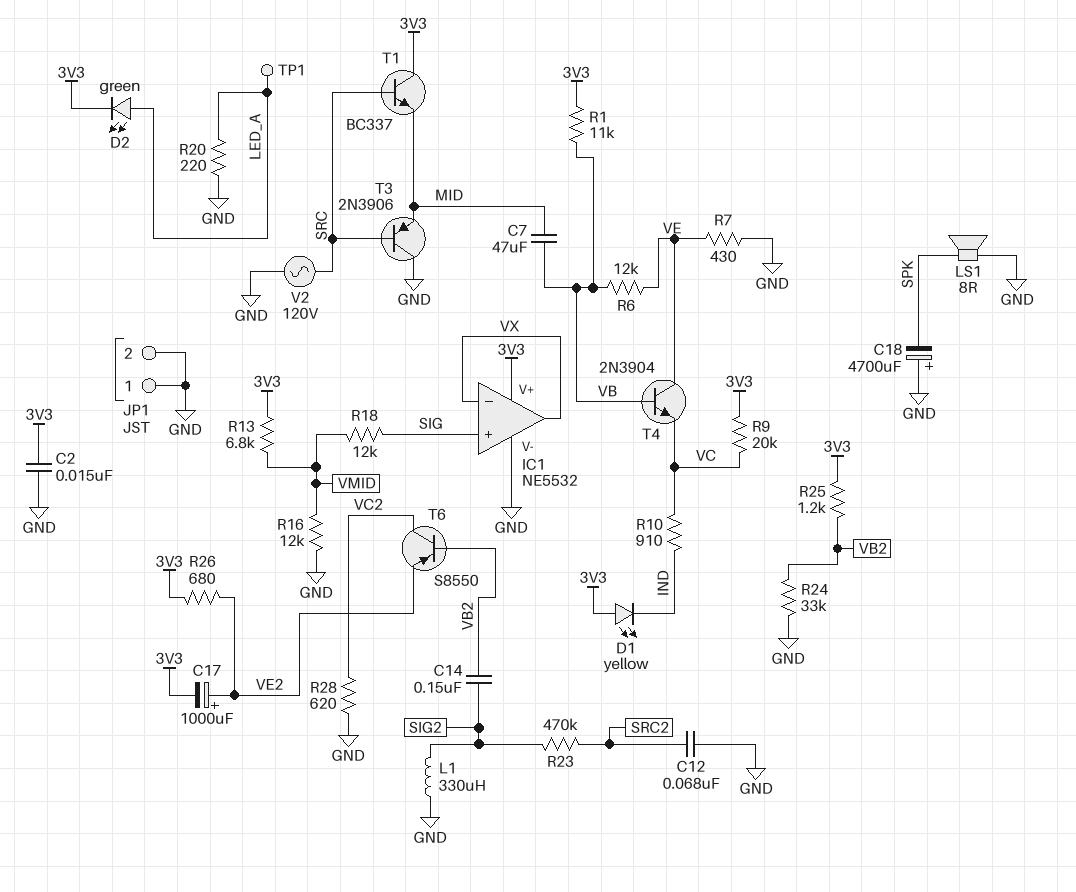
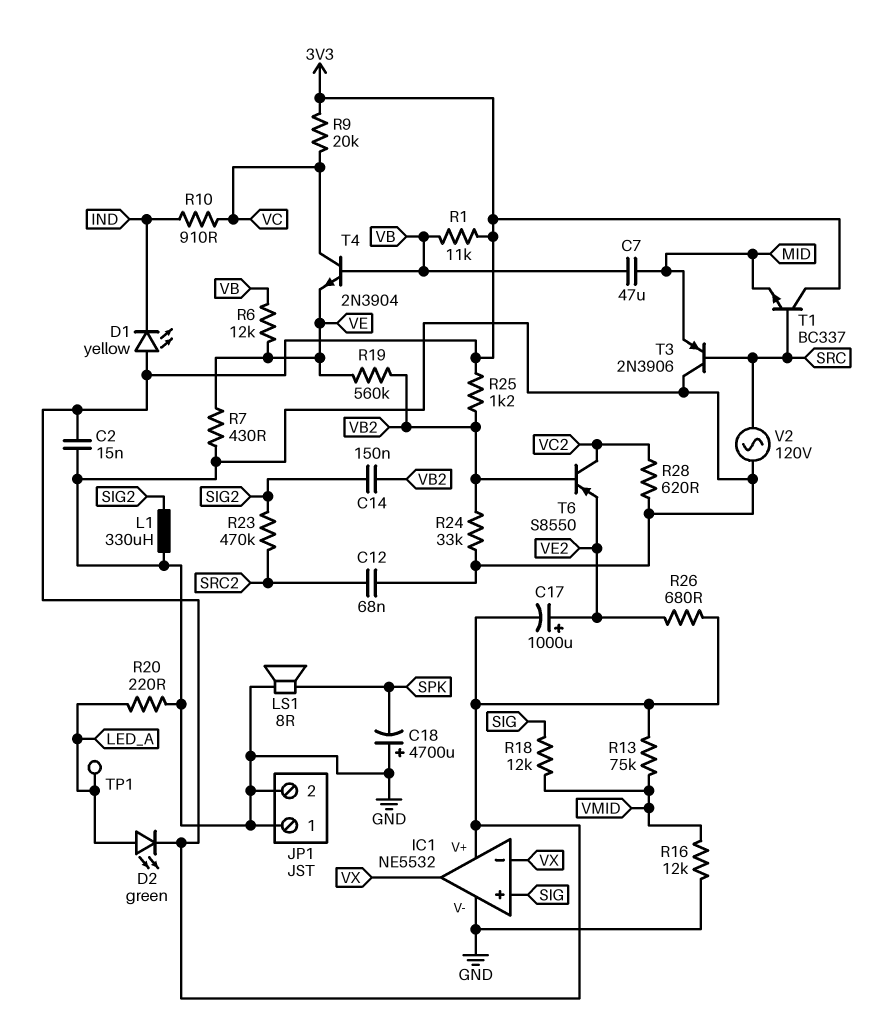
R13: 6.8k (3V3, VMID) -> 75k (3V3, VMID)
R19: none -> 560k (VB2, VE)
T4: NPN 2N3904 (B VB, C VE, E VC) -> NPN 2N3904 (B VB, C VC, E VE)

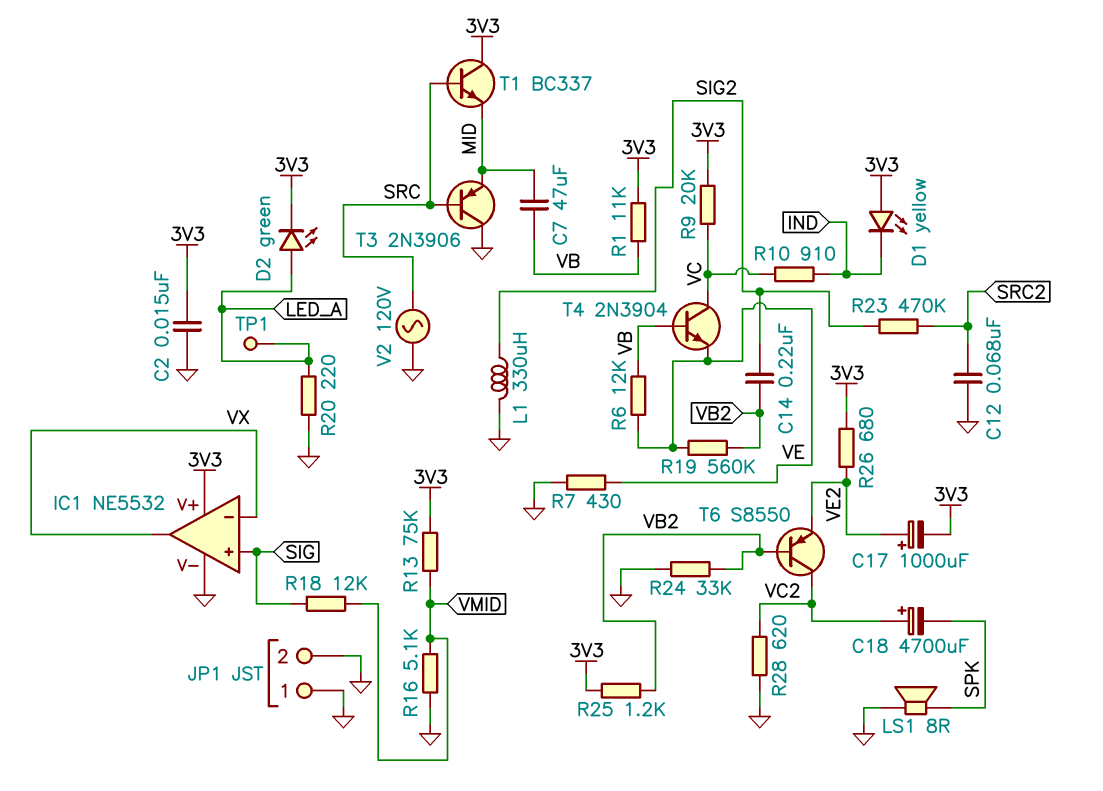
C14: 150nF (SIG2, VB2) -> 220nF (SIG2, VB2)
C18: 4700uF (plus GND, minus SPK) -> 4700uF (plus VC2, minus SPK)
R16: 12k (GND, VMID) -> 5.1k (GND, VMID)

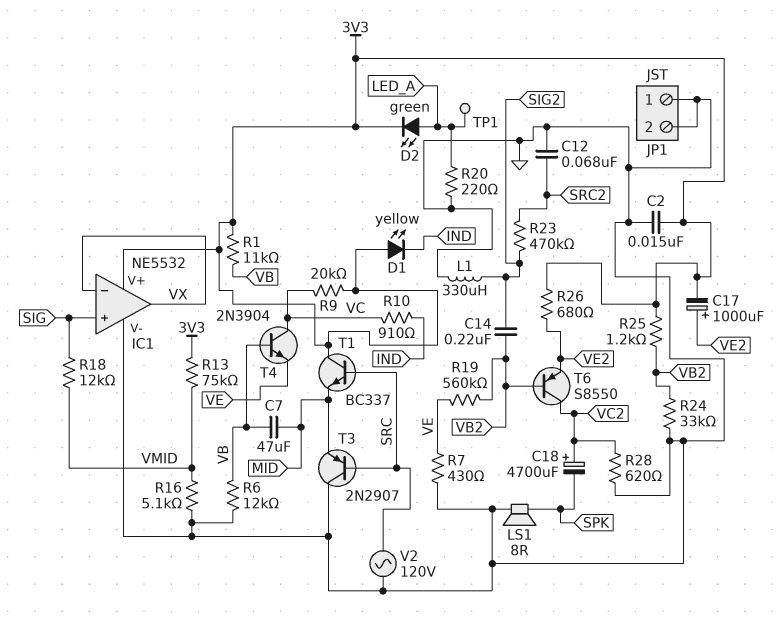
R6: 12k (VB, VE) -> 12k (GND, VB)
T3: PNP 2N3906 (B SRC, C GND, E MID) -> PNP 2N2907 (B SRC, C GND, E MID)

